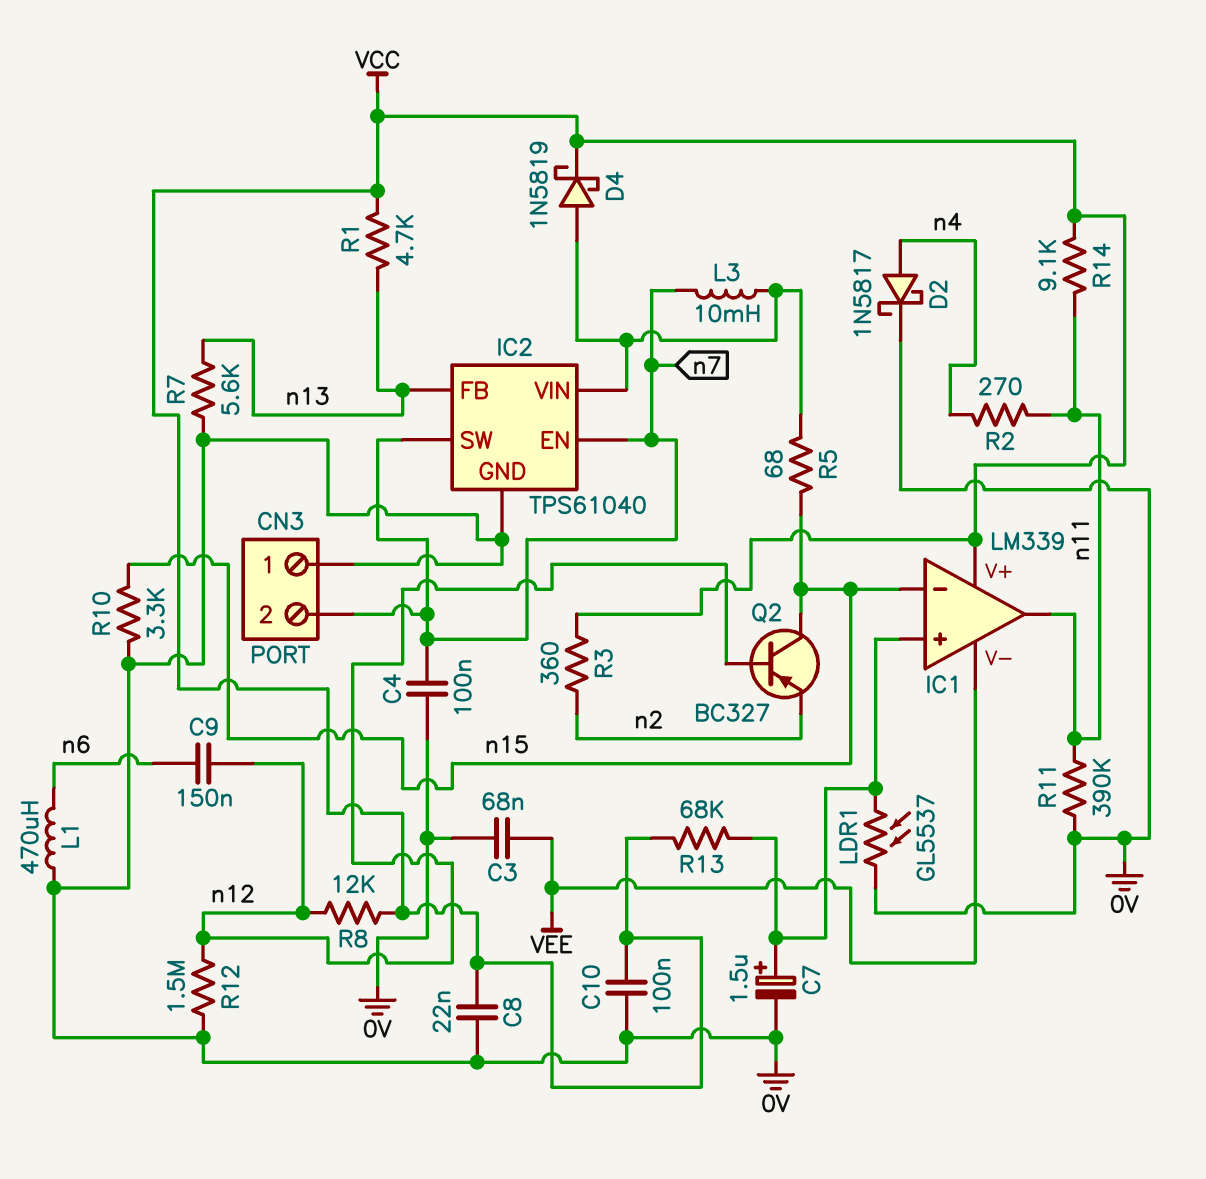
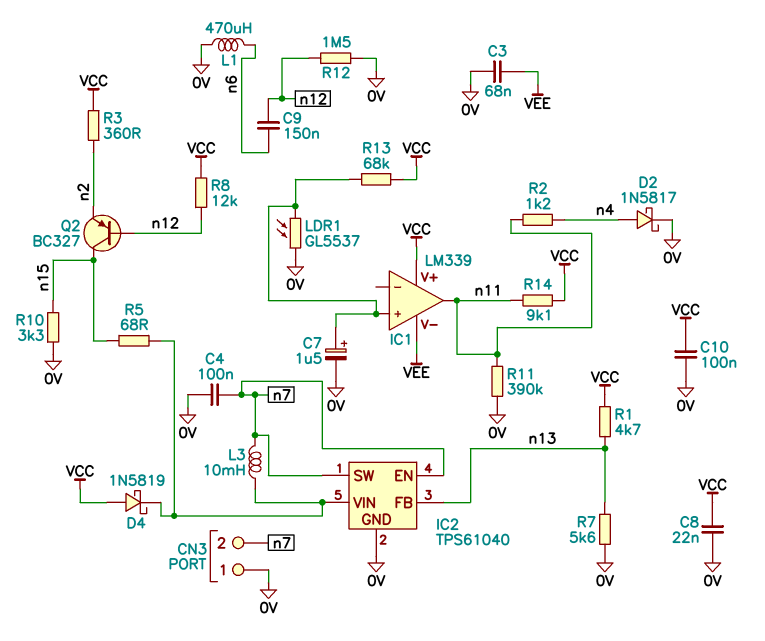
D4: schottky 1N5819 (A IC2/VIN, K VCC) -> schottky 1N5819 (A VCC, K IC2/VIN)
IC1 pin in-: n15 -> none
R2: 270 (n4, n11) -> 1.2k (n4, n11)

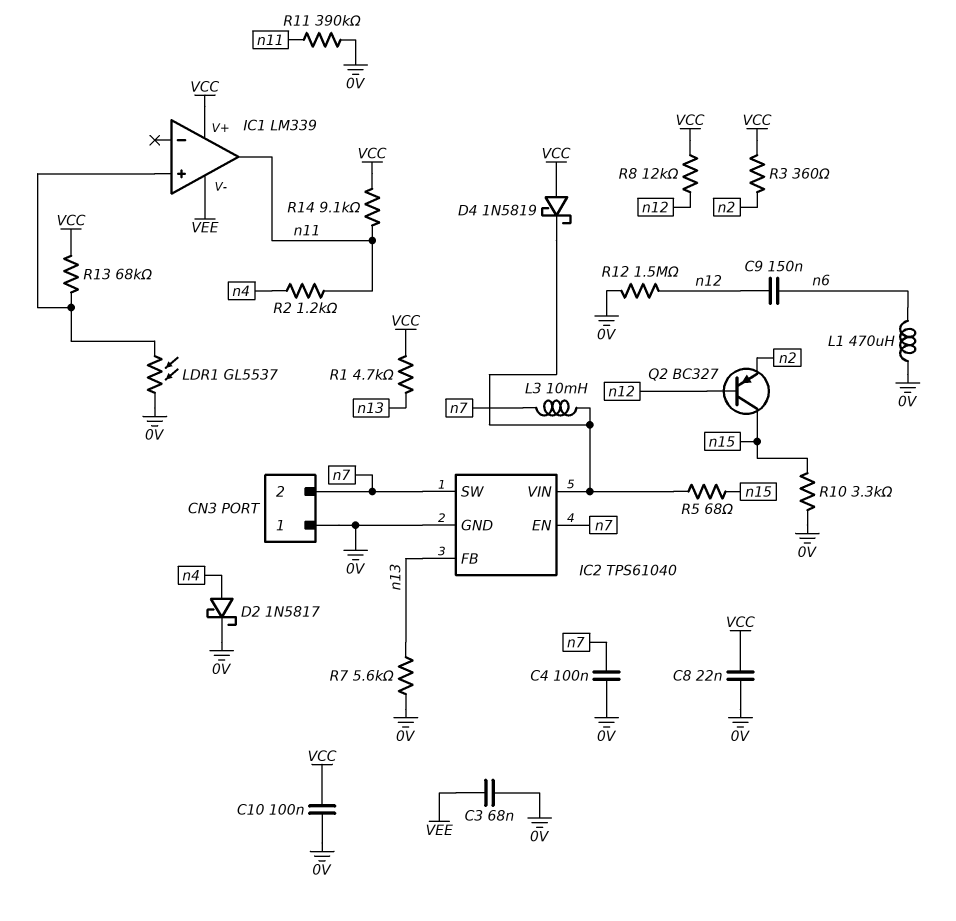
C7: 1.5uF (plus IC1/in+, minus 0V) -> none

